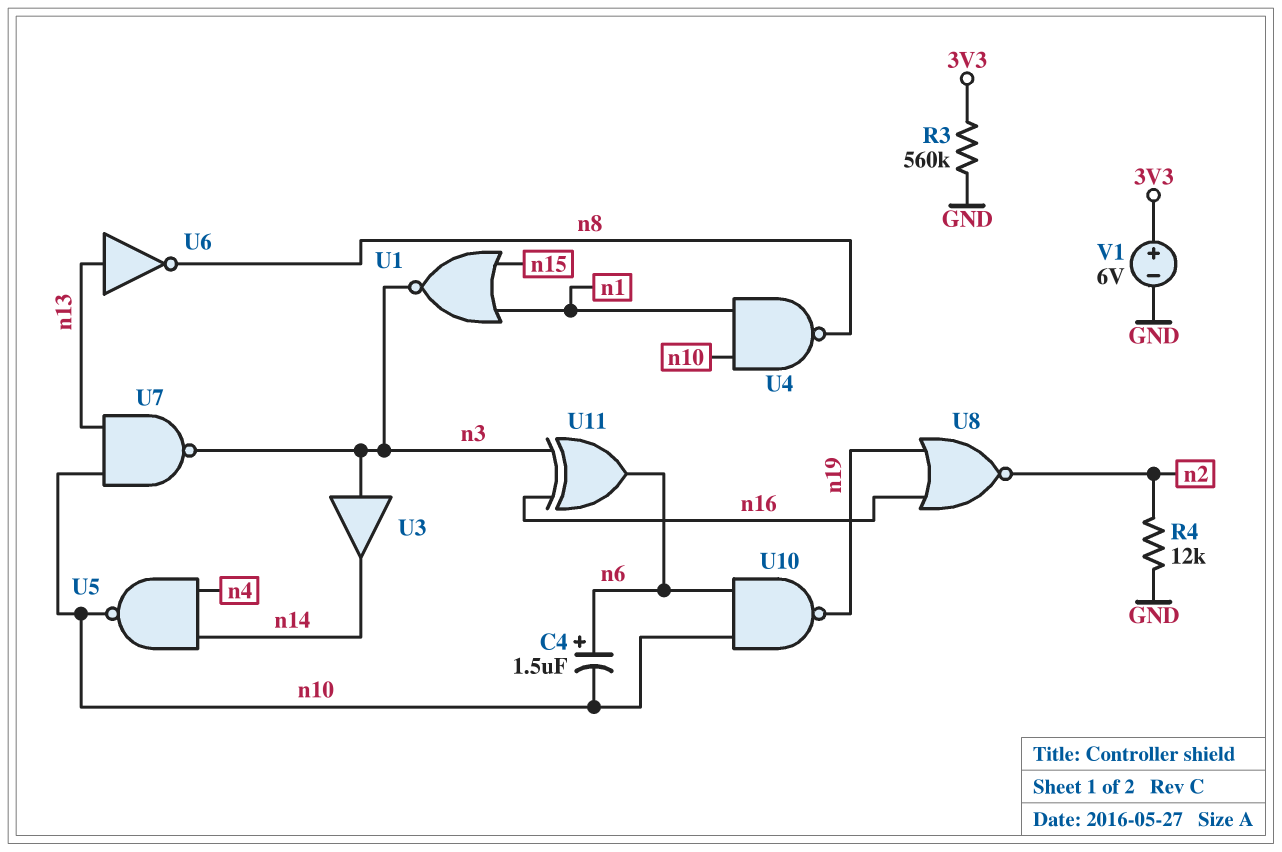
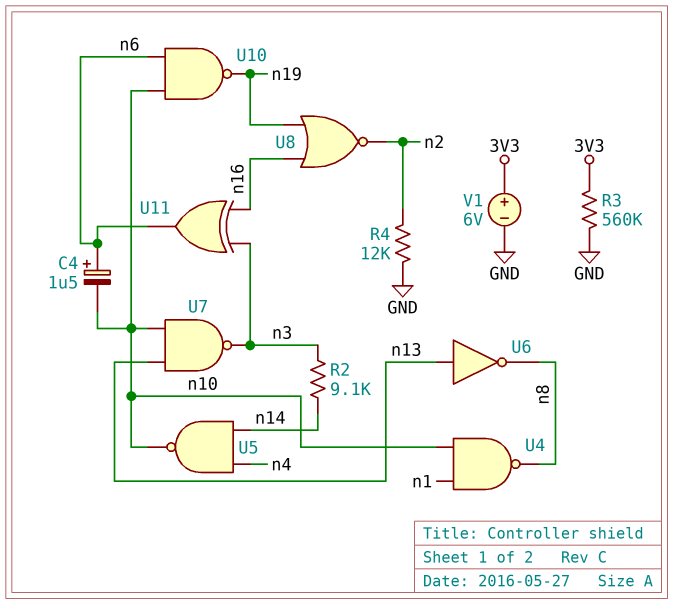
R2: none -> 9.1k (n3, n14)
U1: NOR (in n1, in n15, out n3) -> none
U3: buffer (in n3, out n14) -> none

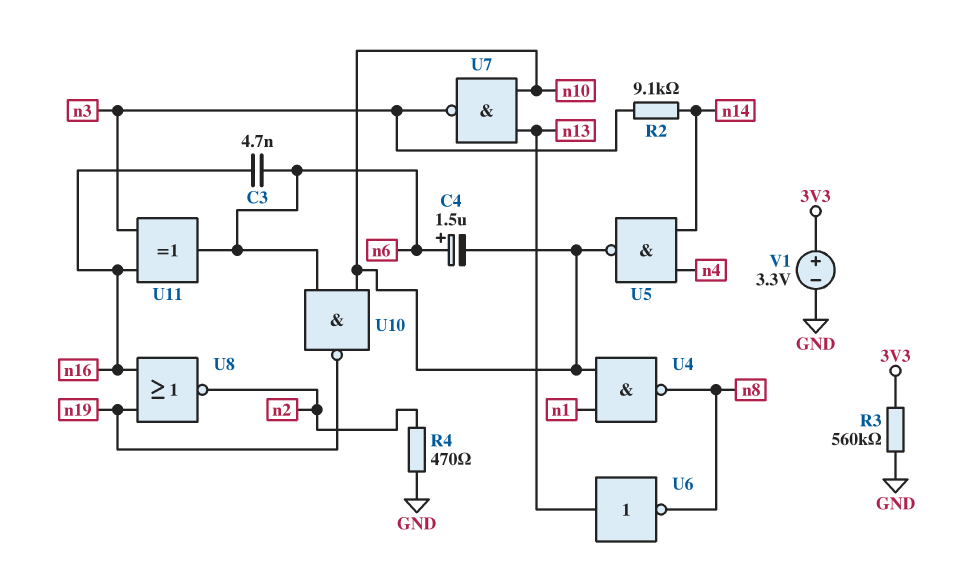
C3: none -> 4.7nF (n6, n16)
R4: 12k (GND, n2) -> 470 (GND, n2)
V1: 6V (plus 3V3, minus GND) -> 3.3V (plus 3V3, minus GND)

